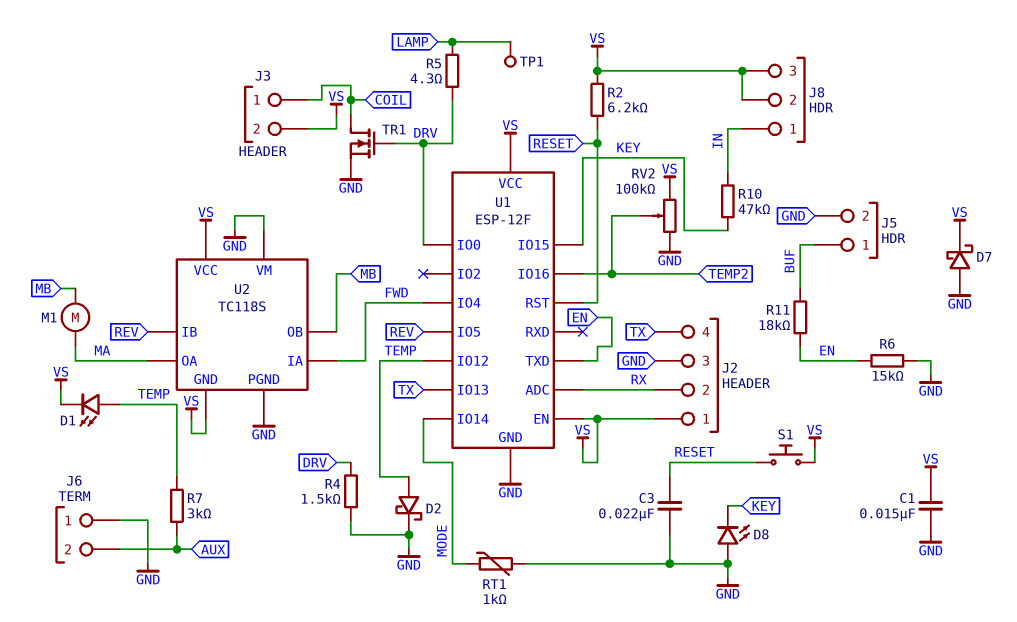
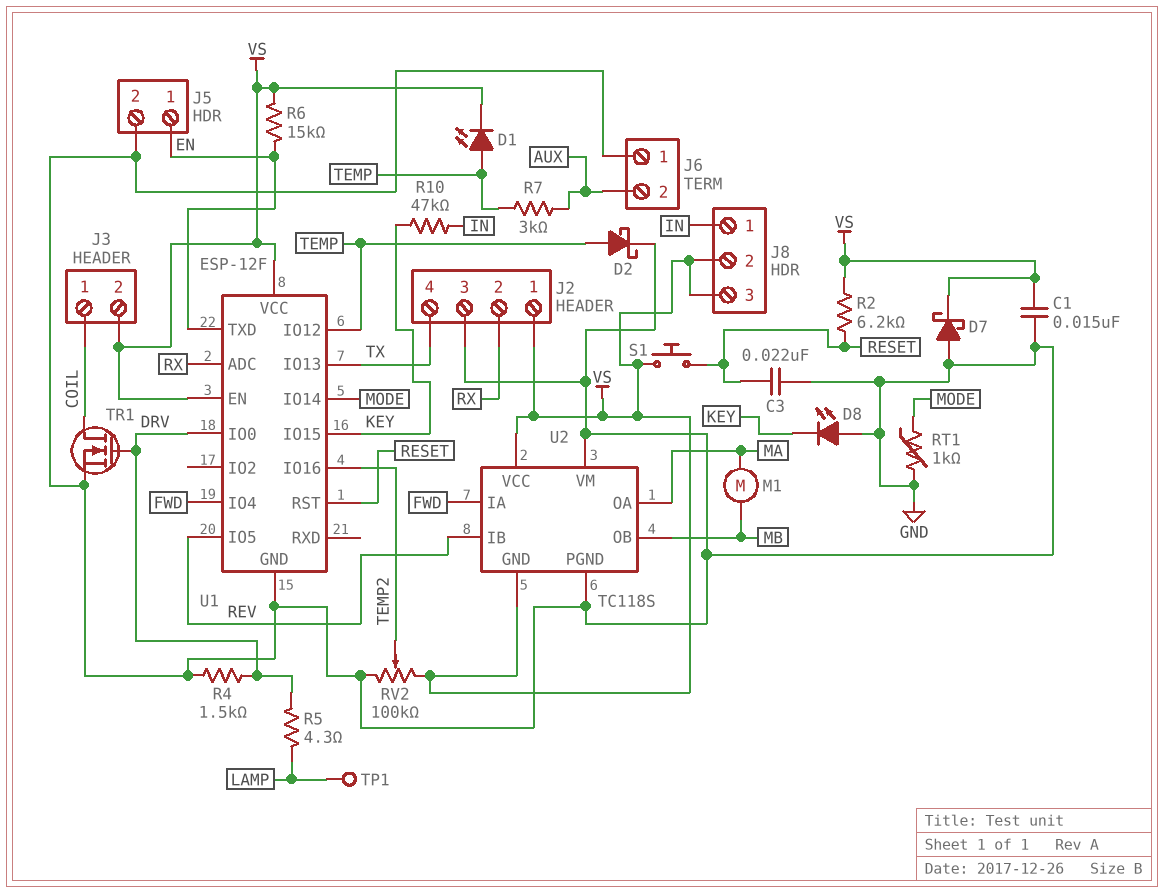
J5 pin 1: BUF -> EN
R6: 15k (EN, GND) -> 15k (EN, VS)
R11: 18k (BUF, EN) -> none

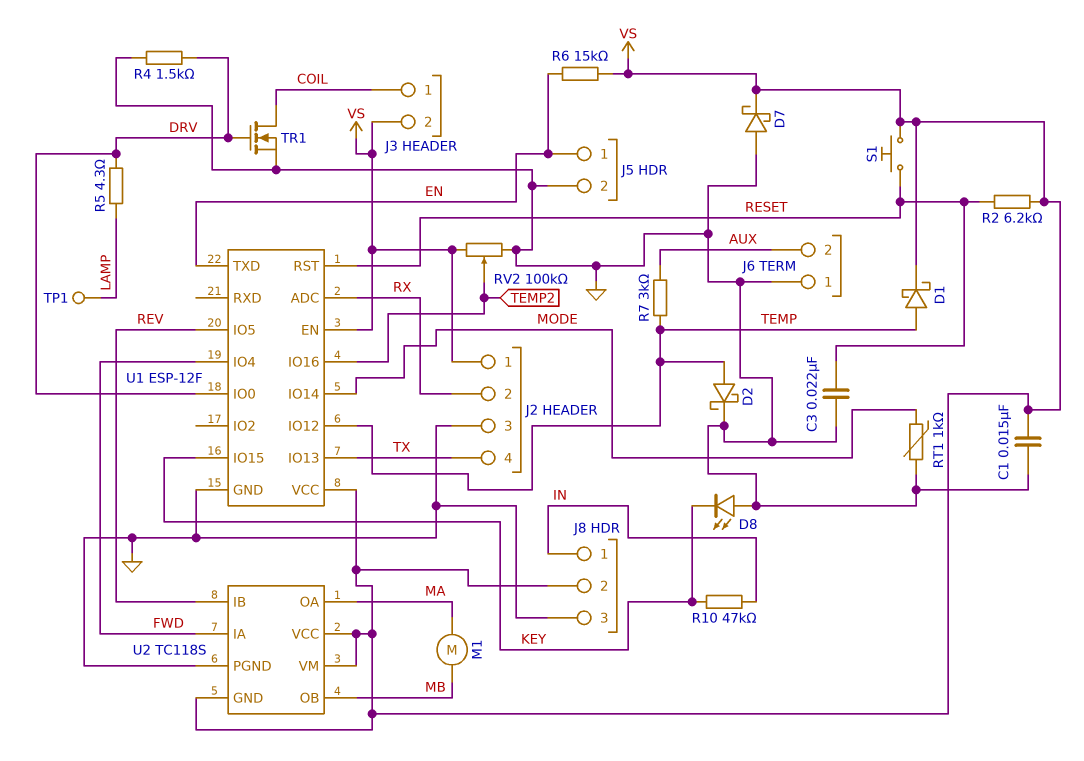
D1: LED (A TEMP, K VS) -> schottky (A TEMP, K VS)
J8 pin 3: VS -> GND
U2 pin VM: GND -> VS

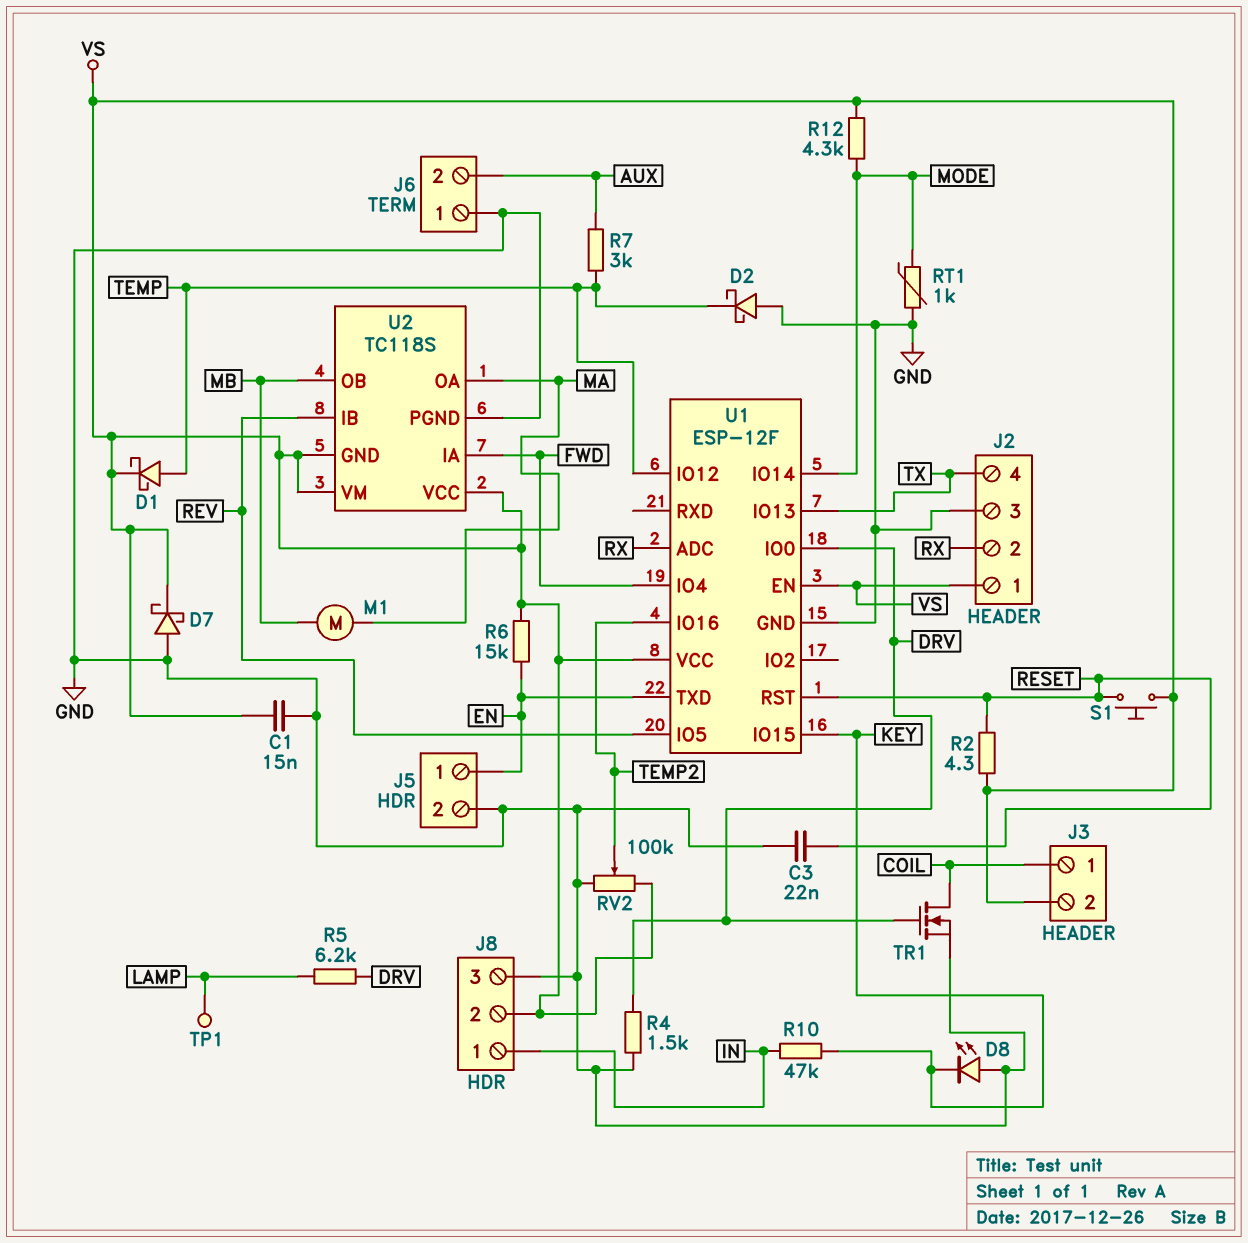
D2: schottky (A TEMP, K GND) -> schottky (A GND, K TEMP)
R2: 6.2k (RESET, VS) -> 4.3 (RESET, VS)
R5: 4.3 (DRV, LAMP) -> 6.2k (DRV, LAMP)
R12: none -> 4.3k (MODE, VS)

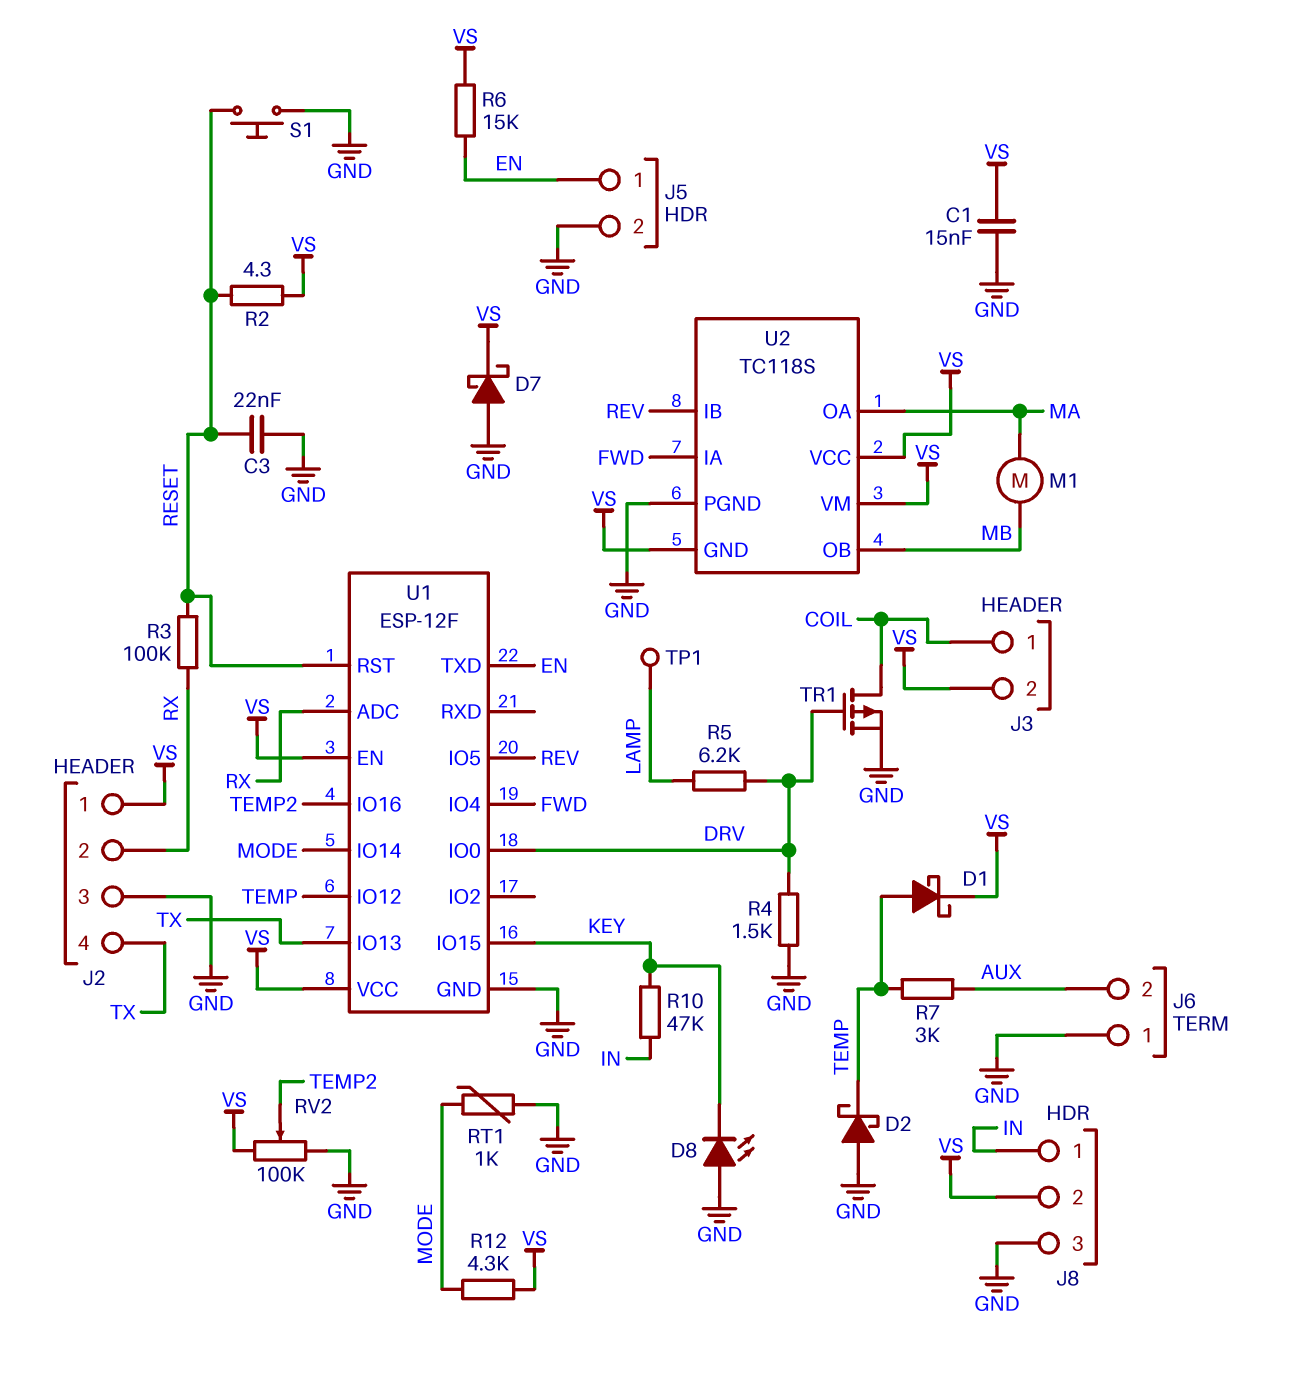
R3: none -> 100k (RESET, RX)
S1: button (RESET, VS) -> button (GND, RESET)
TR1: NMOS (G DRV, D COIL, S GND) -> PMOS (G DRV, D COIL, S GND)

